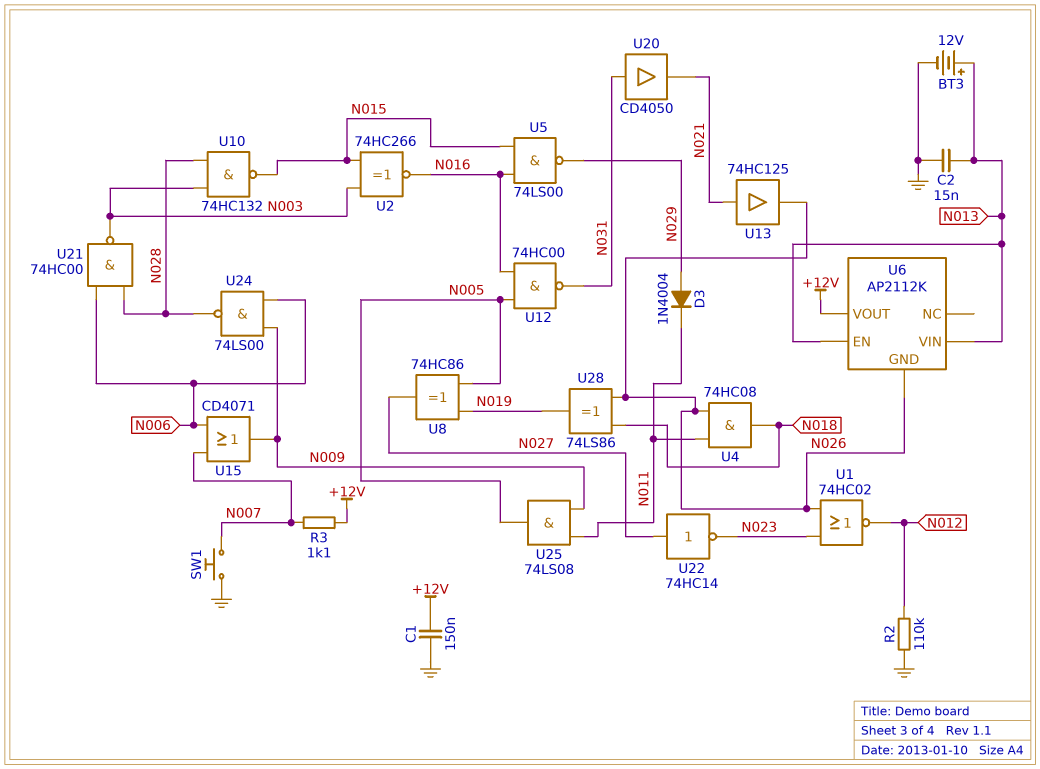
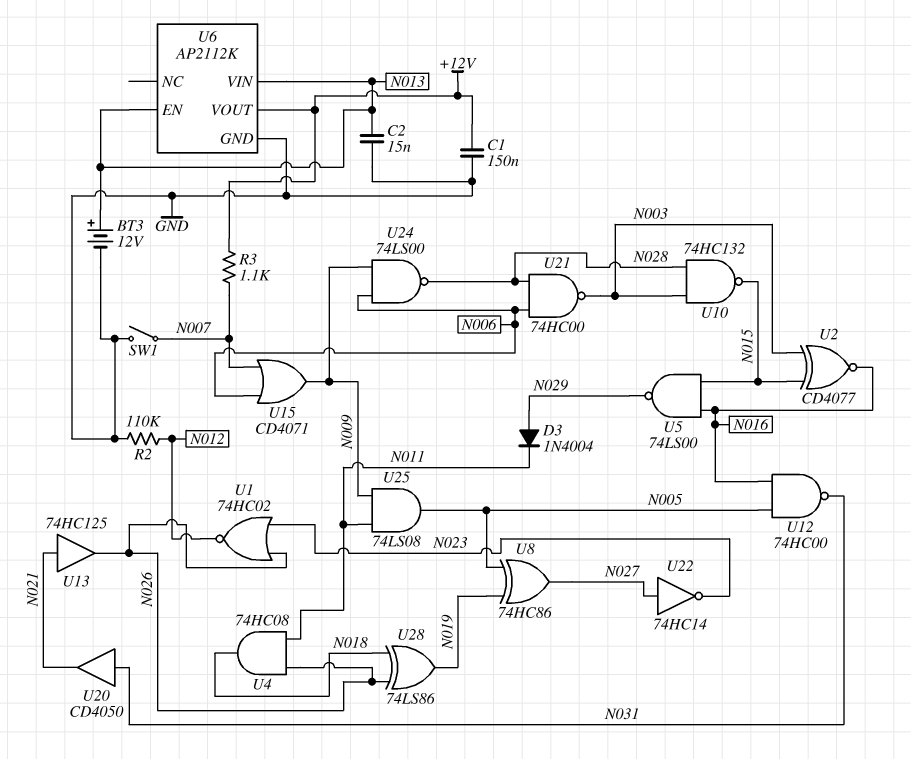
SW1: button (GND, N007) -> switch (GND, N007)
U2: XNOR 74HC266 (in N003, in N015, out N016) -> XNOR CD4077 (in N003, in N015, out N016)
U6 pin GND: N026 -> GND

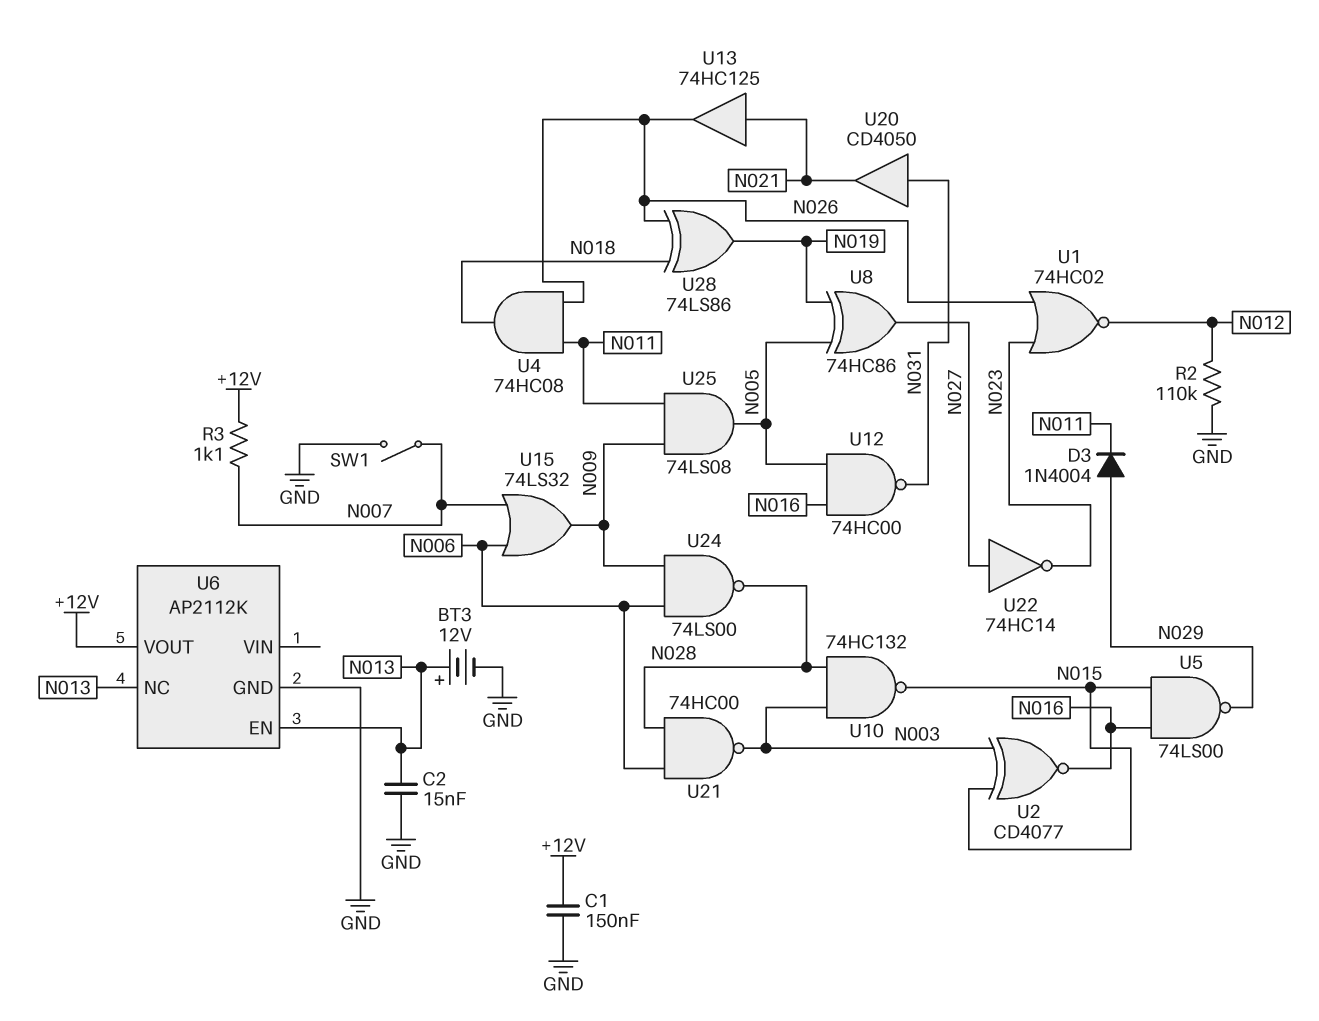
U6 pin NC: none -> N013
U6 pin VIN: N013 -> none
U15: OR CD4071 (in N006, in N007, out N009) -> OR 74LS32 (in N006, in N007, out N009)

